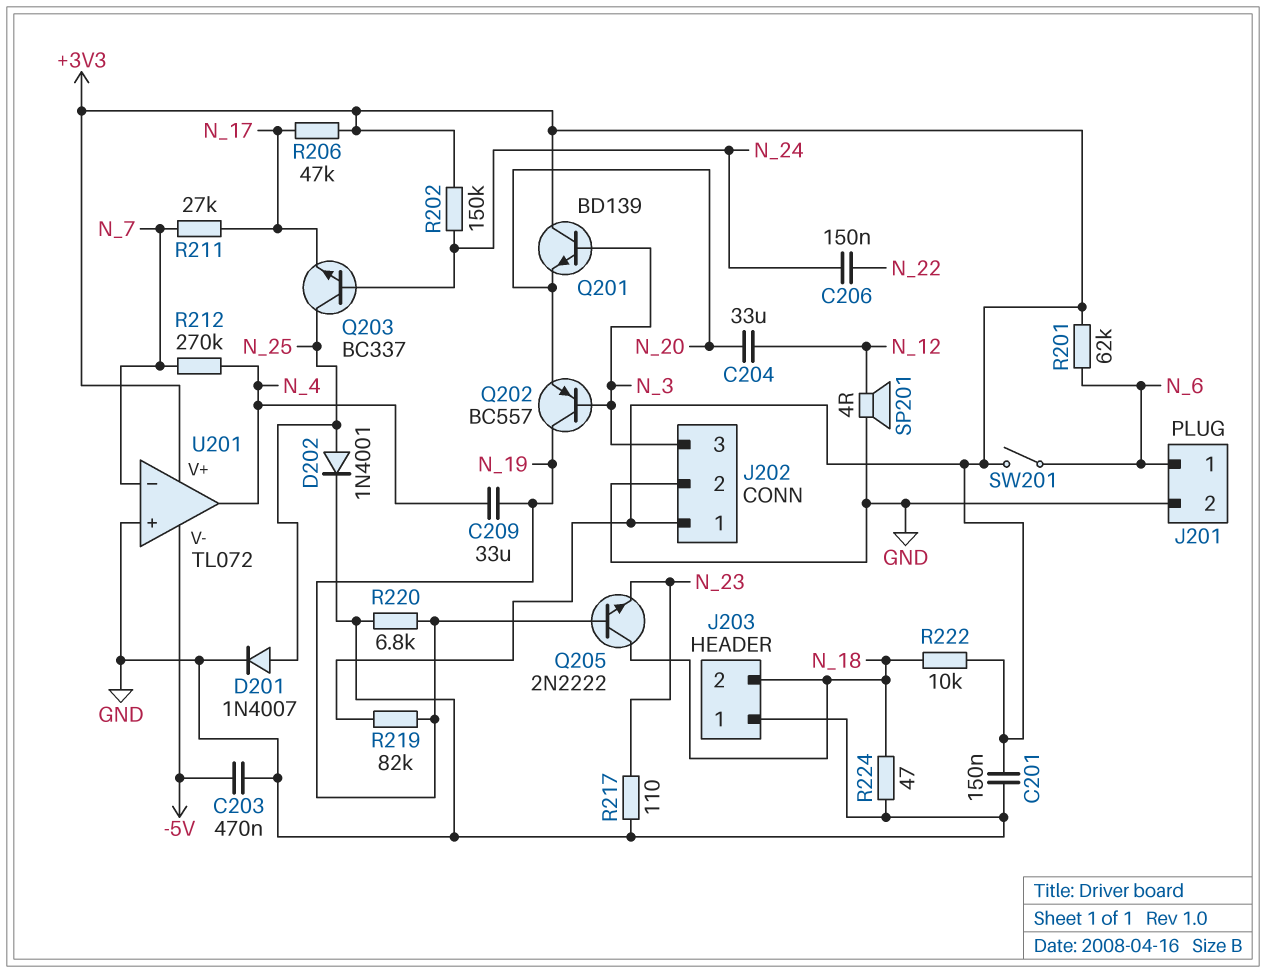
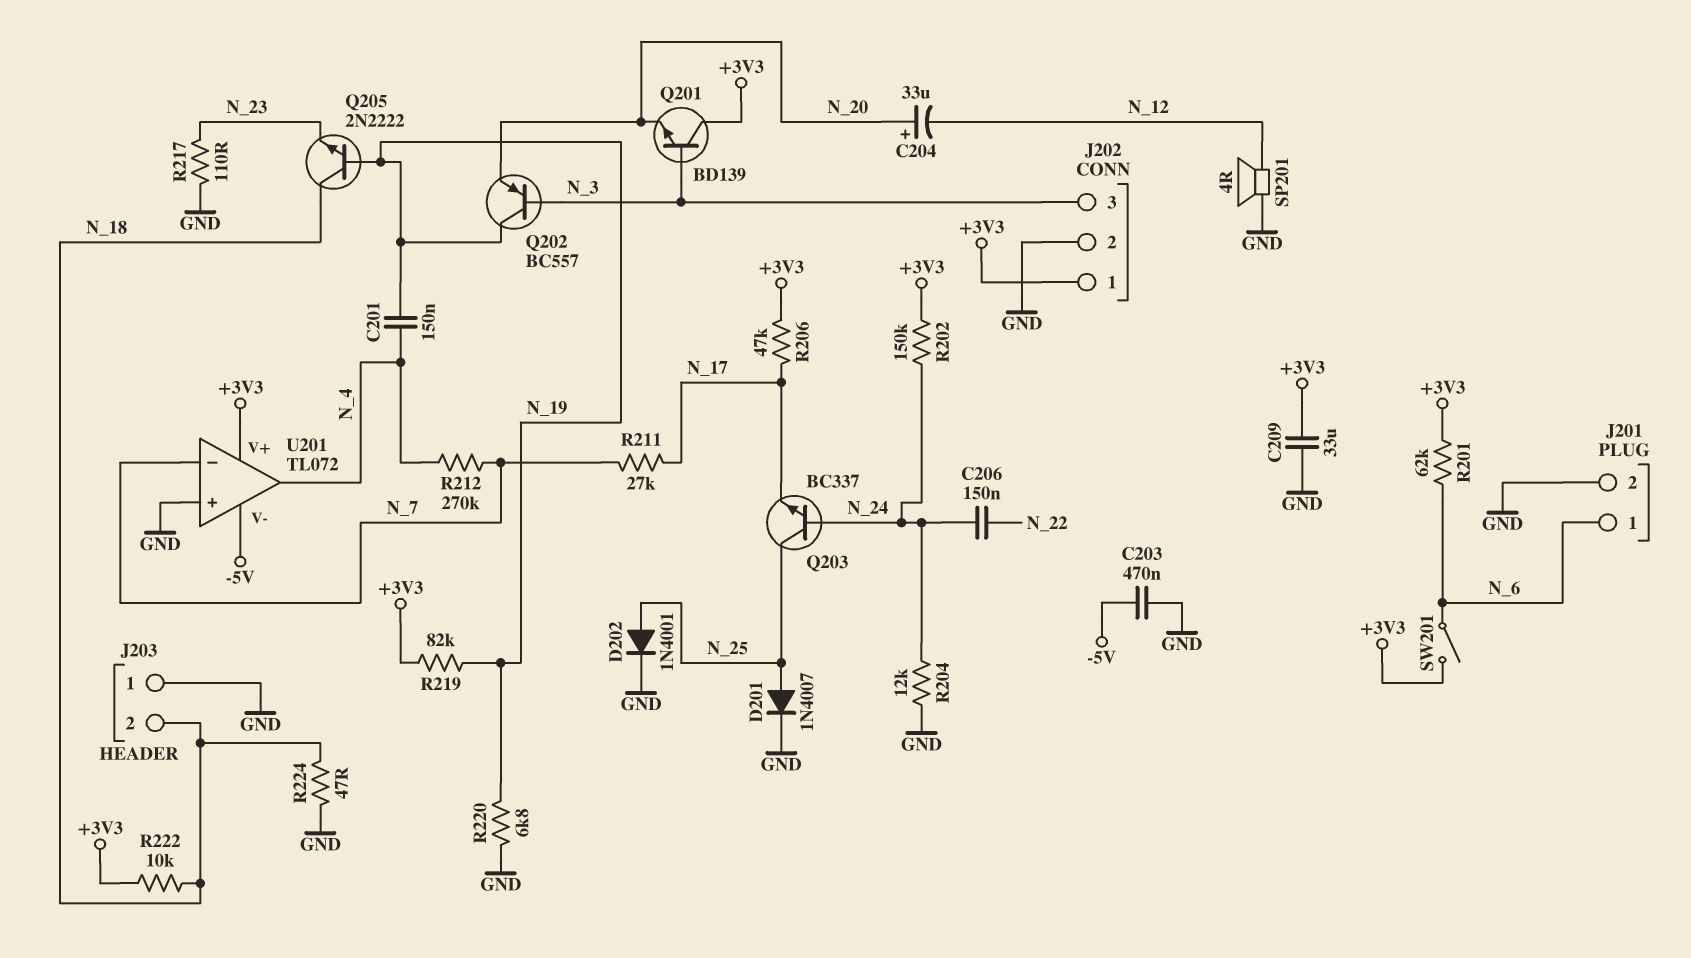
C201: 150nF (+3V3, GND) -> 150nF (N_4, N_19)
C204: 33uF (N_12, N_20) -> 33uF (plus N_20, minus N_12)
C209: 33uF (N_4, N_19) -> 33uF (+3V3, GND)
R204: none -> 12k (GND, N_24)

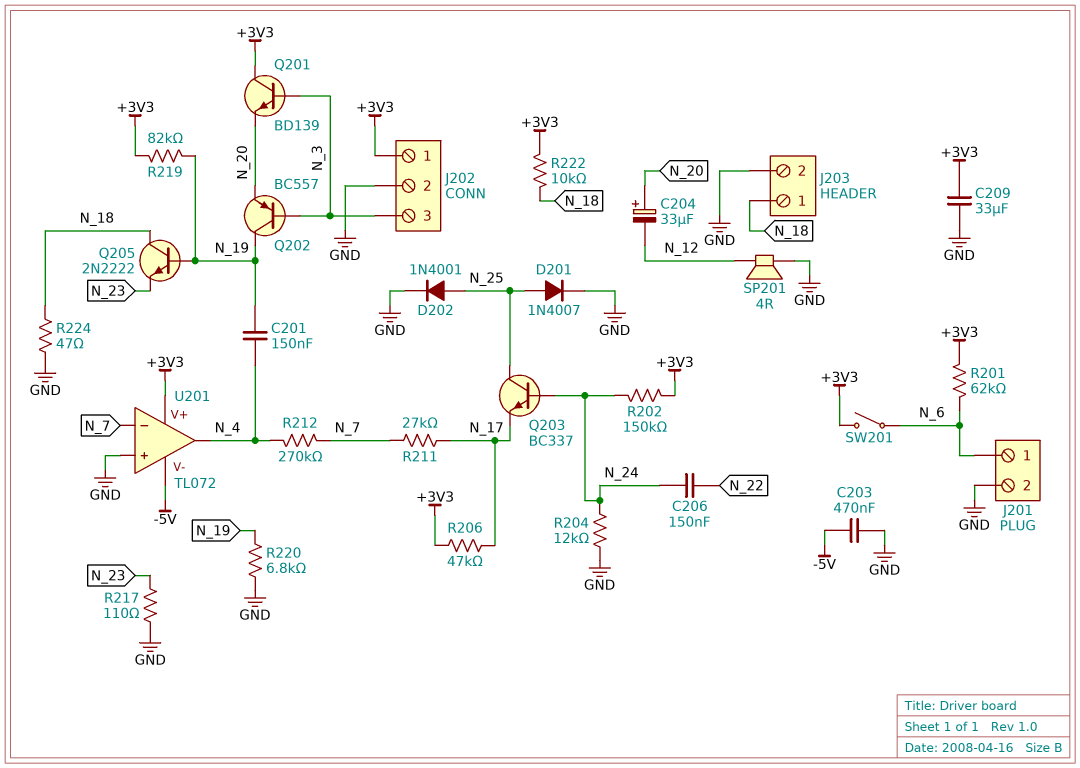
J203 pin 1: GND -> N_18
J203 pin 2: N_18 -> GND

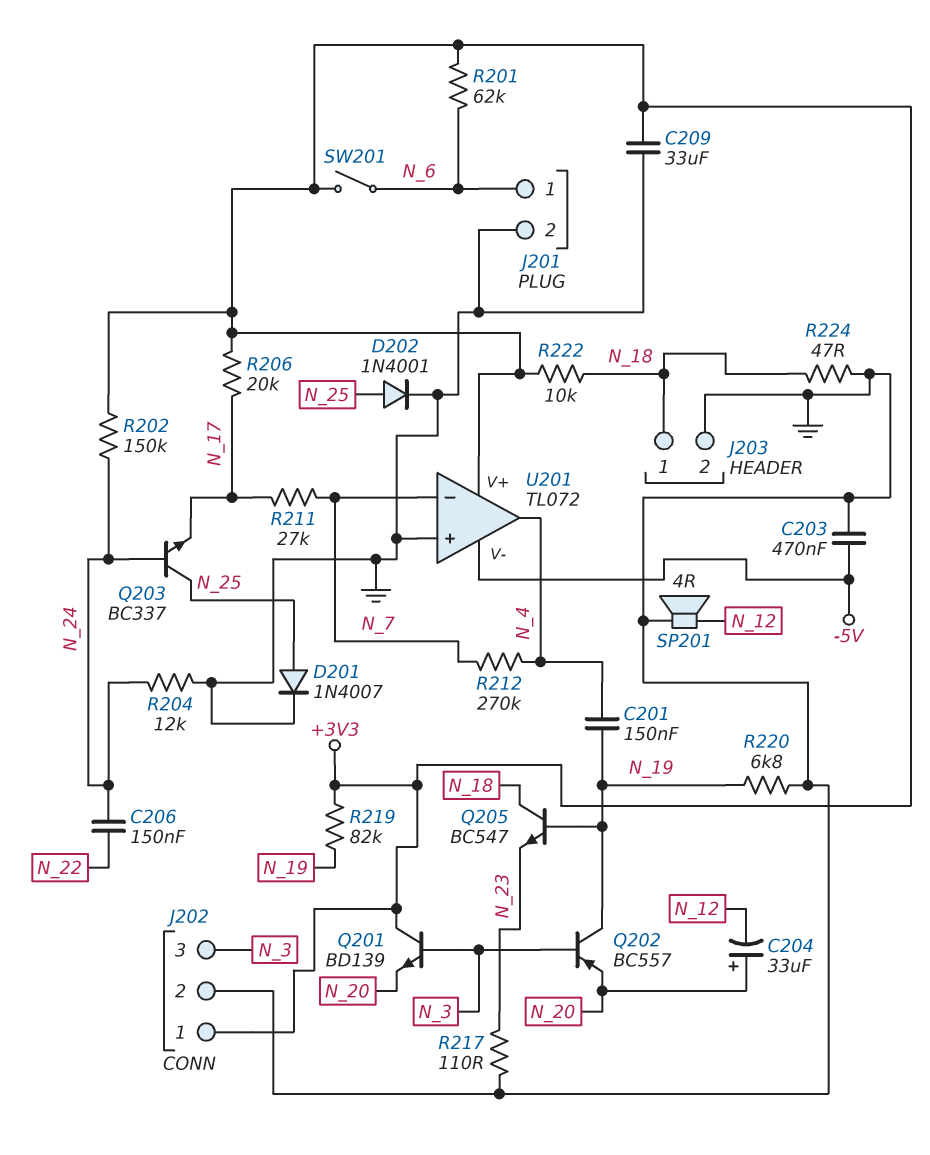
Q205: NPN 2N2222 (B N_19, C N_18, E N_23) -> NPN BC547 (B N_19, C N_18, E N_23)
R206: 47k (+3V3, N_17) -> 20k (+3V3, N_17)

